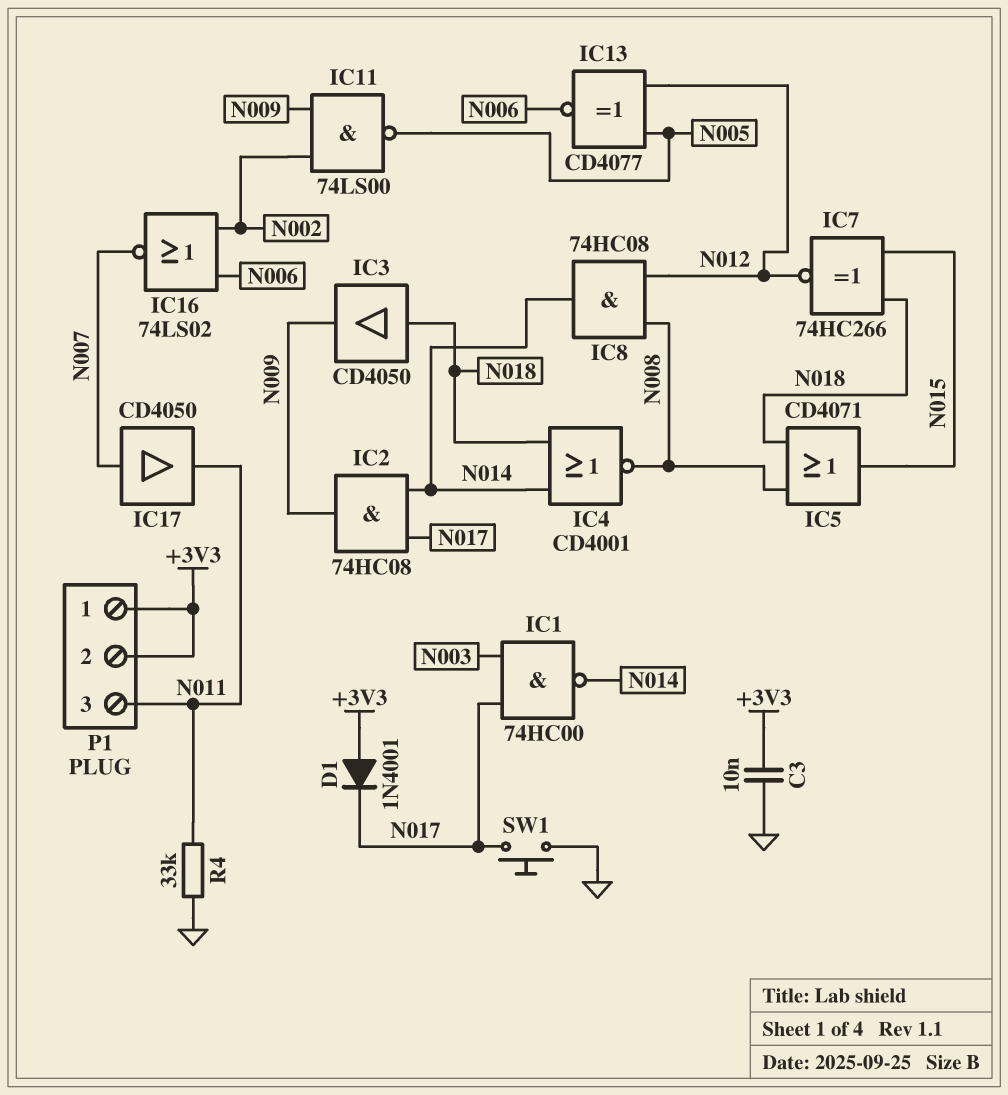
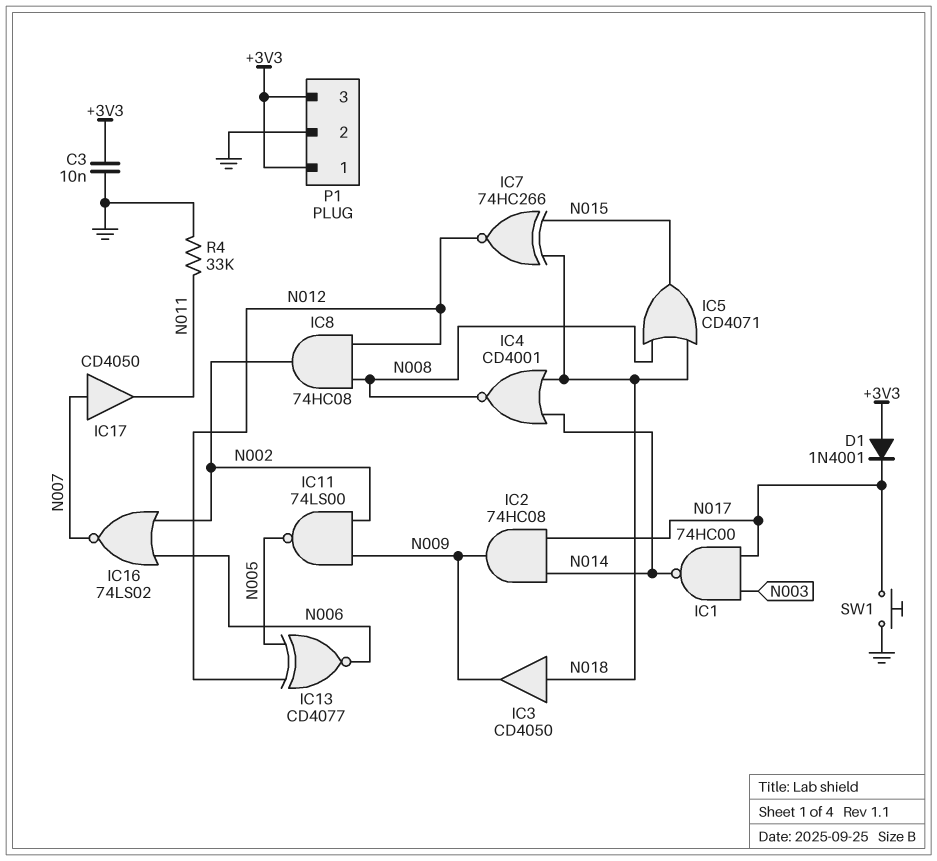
IC8: AND 74HC08 (in N008, in N012, out N014) -> AND 74HC08 (in N008, in N012, out N002)
P1 pin 2: +3V3 -> GND
P1 pin 3: N011 -> +3V3

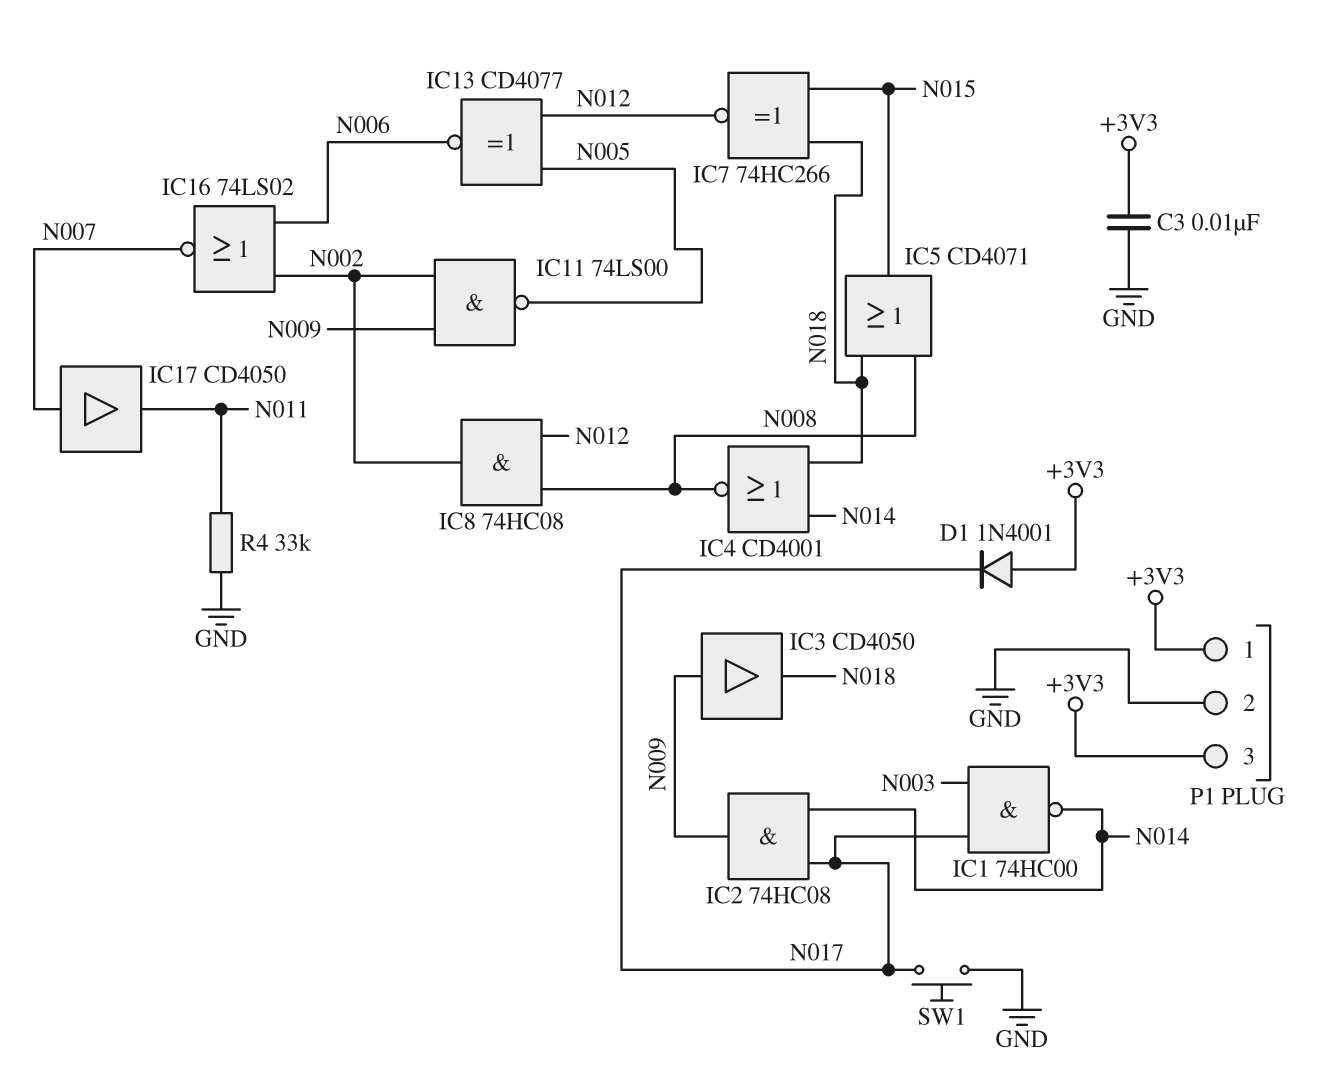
IC3: buffer CD4050 (in N018, out N009) -> buffer CD4050 (in N009, out N018)

